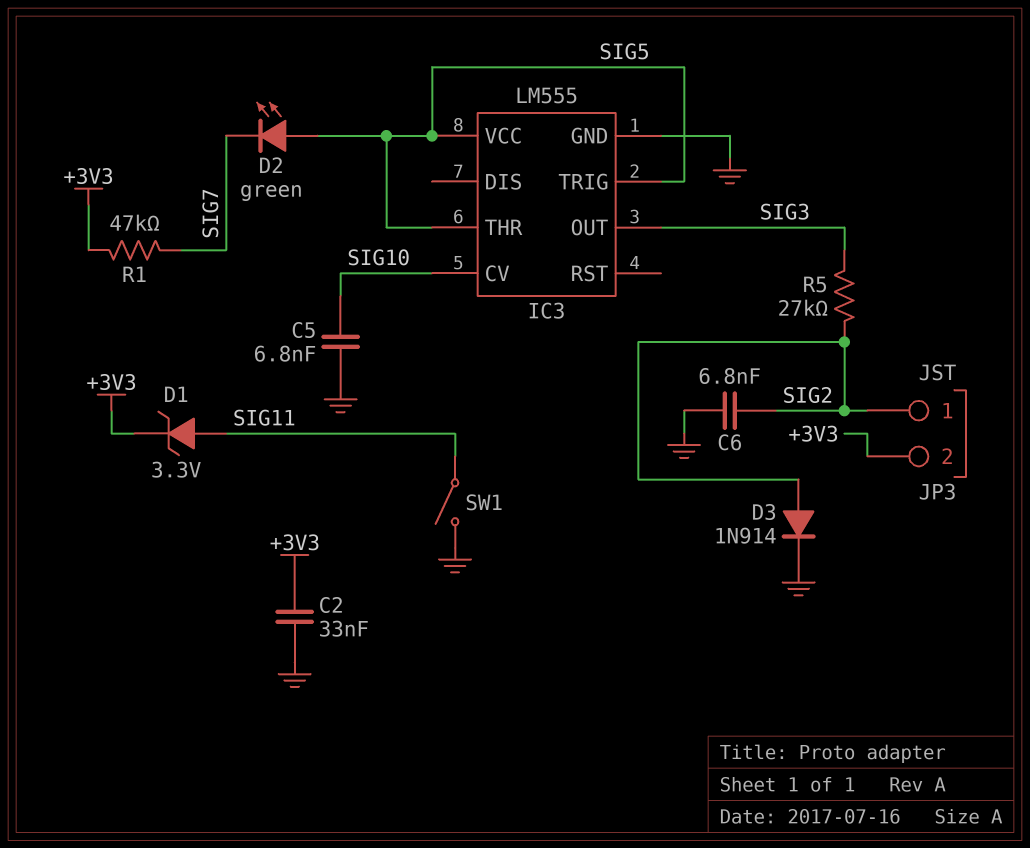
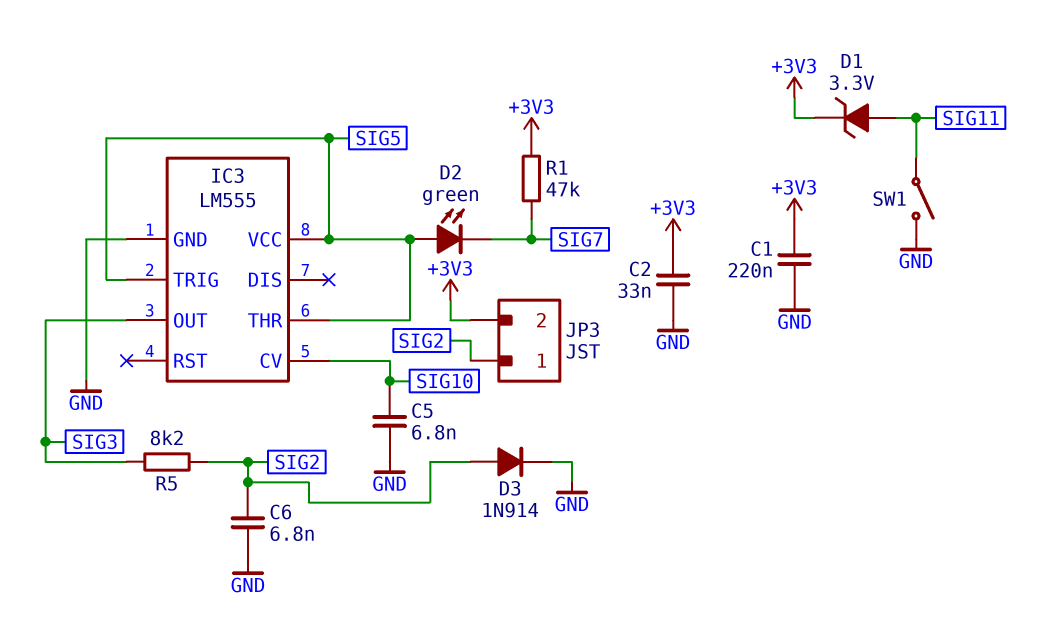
C1: none -> 220nF (+3V3, GND)
R5: 27k (SIG2, SIG3) -> 8.2k (SIG2, SIG3)

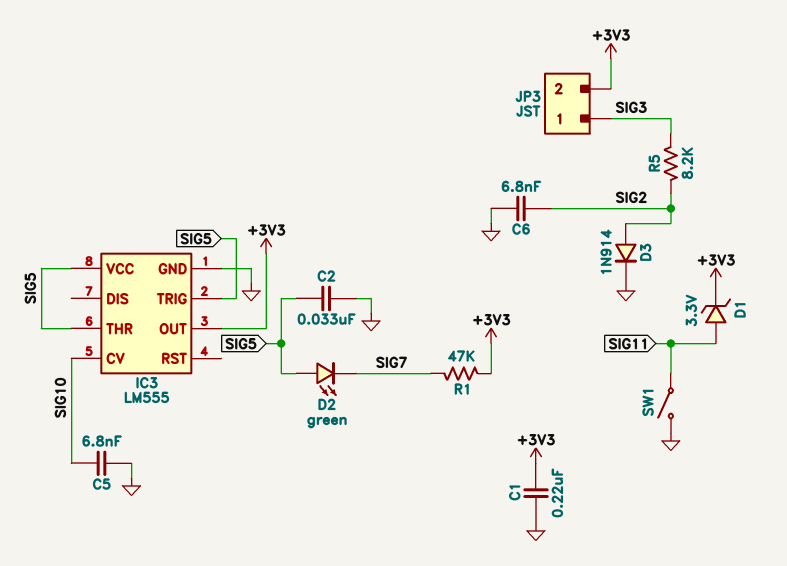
C2: 33nF (+3V3, GND) -> 33nF (GND, SIG5)
IC3 pin OUT: SIG3 -> +3V3
JP3 pin 1: SIG2 -> SIG3

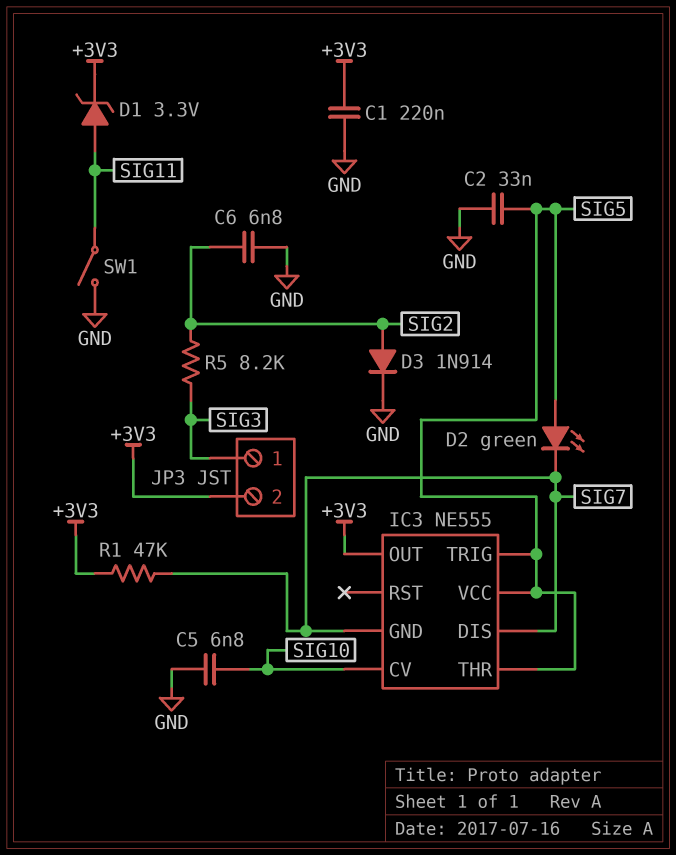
IC3: LM555 -> NE555
IC3 pin DIS: none -> SIG7
IC3 pin GND: GND -> SIG7

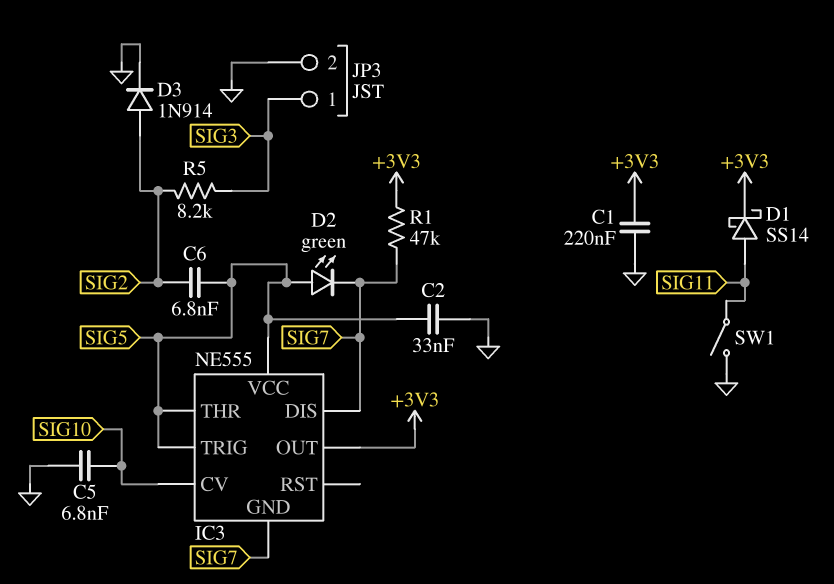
C6: 6.8nF (GND, SIG2) -> 6.8nF (SIG2, SIG5)
D1: zener 3.3V (A SIG11, K +3V3) -> schottky SS14 (A SIG11, K +3V3)
JP3 pin 2: +3V3 -> GND

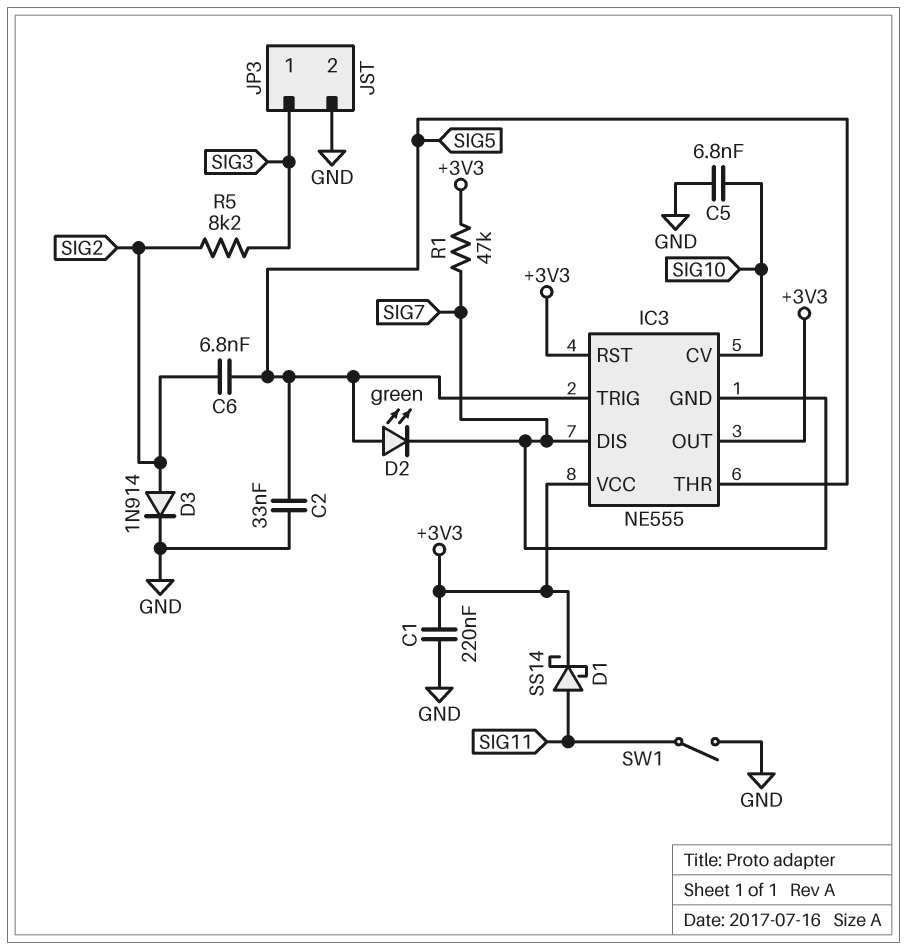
IC3 pin RST: none -> +3V3
IC3 pin VCC: SIG5 -> +3V3

